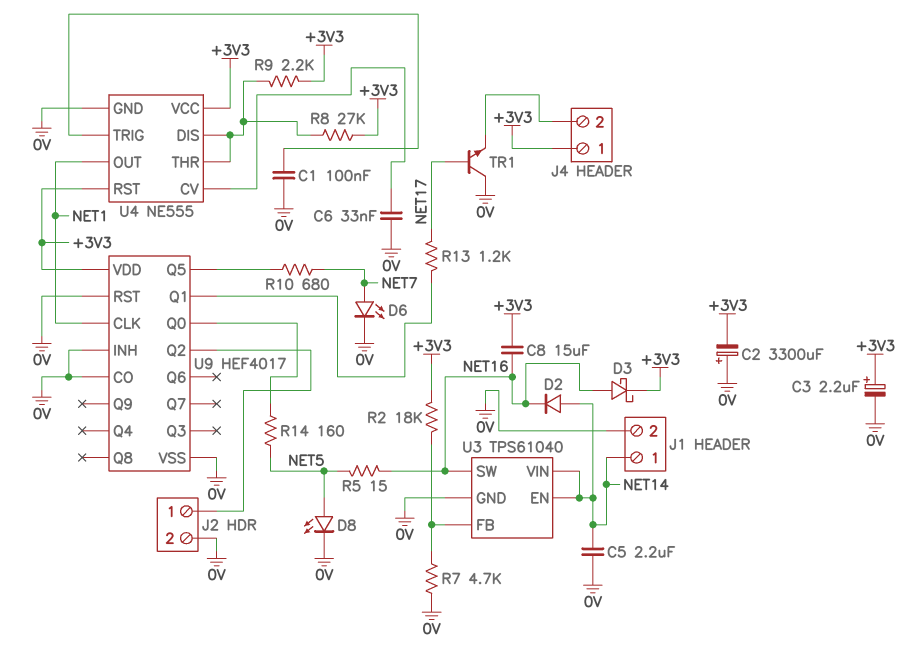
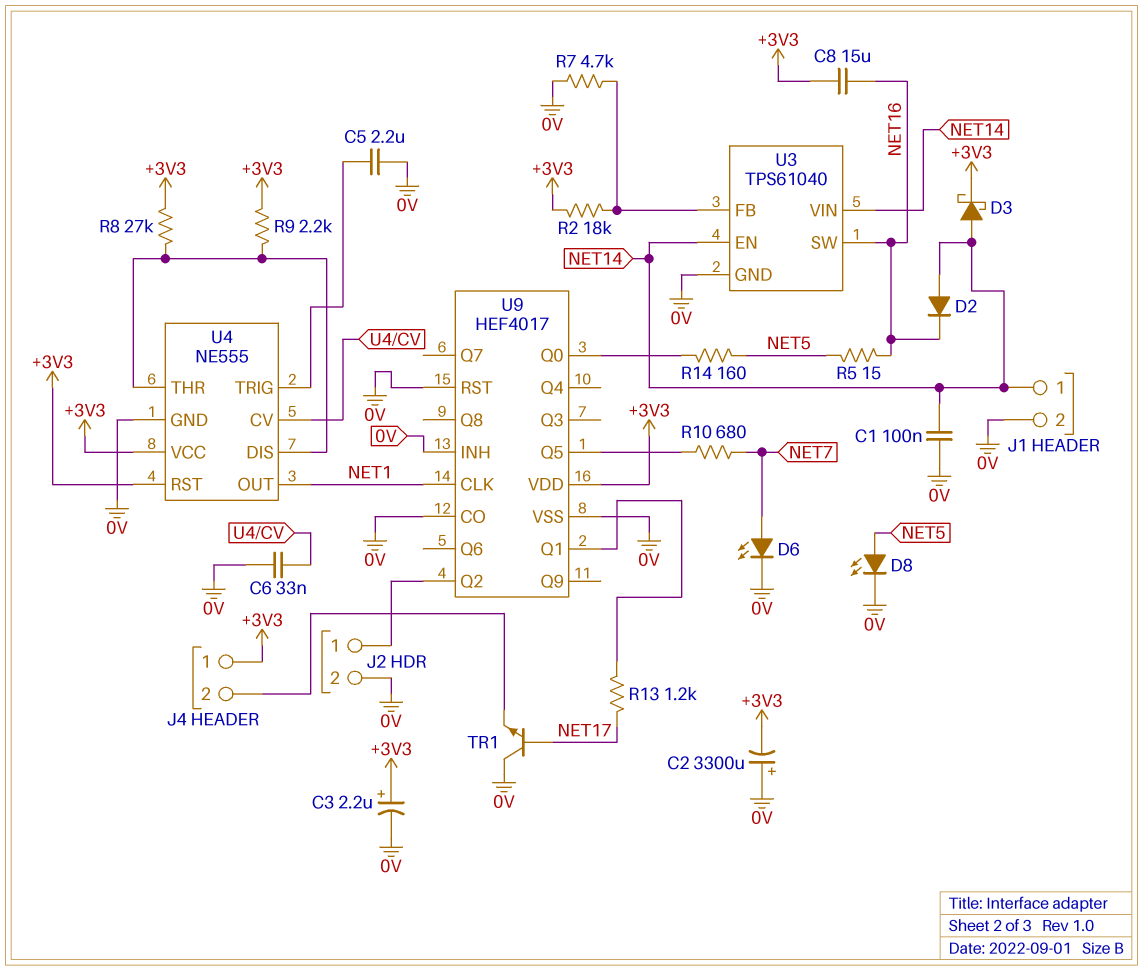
C1: 100nF (0V, U4/TRIG) -> 100nF (0V, NET14)
C5: 2.2uF (0V, NET14) -> 2.2uF (0V, U4/TRIG)
D3: schottky (A NET16, K +3V3) -> schottky (A NET14, K +3V3)

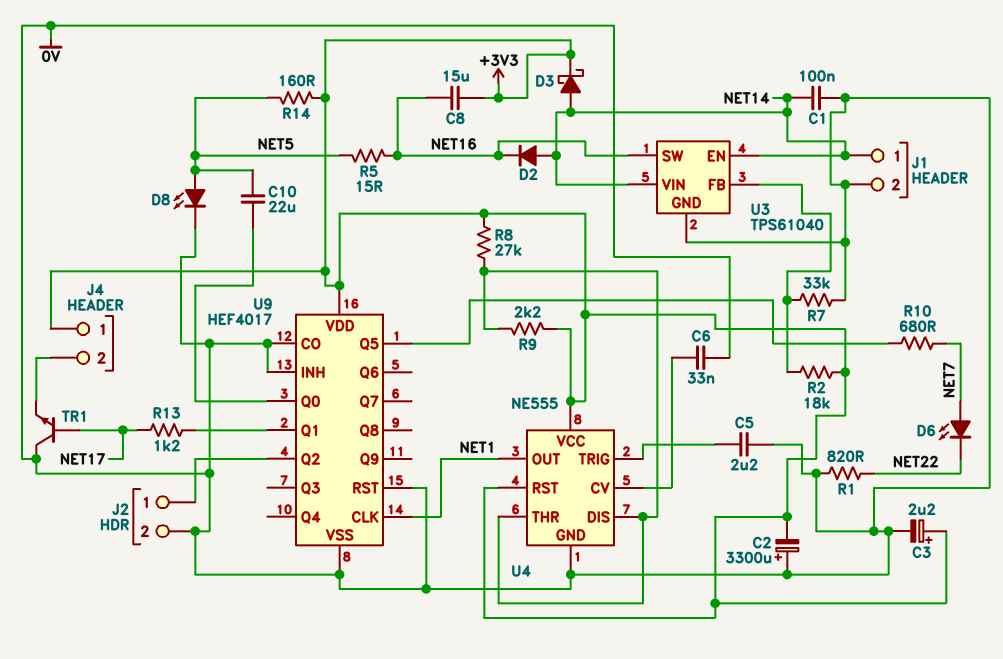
C10: none -> 22uF (NET5, U9/Q0)
D6: LED (A NET7, K 0V) -> LED (A NET7, K NET22)
R1: none -> 820 (0V, NET22)
R7: 4.7k (0V, U3/FB) -> 33k (0V, U3/FB)
R14: 160 (NET5, U9/Q0) -> 160 (+3V3, NET5)

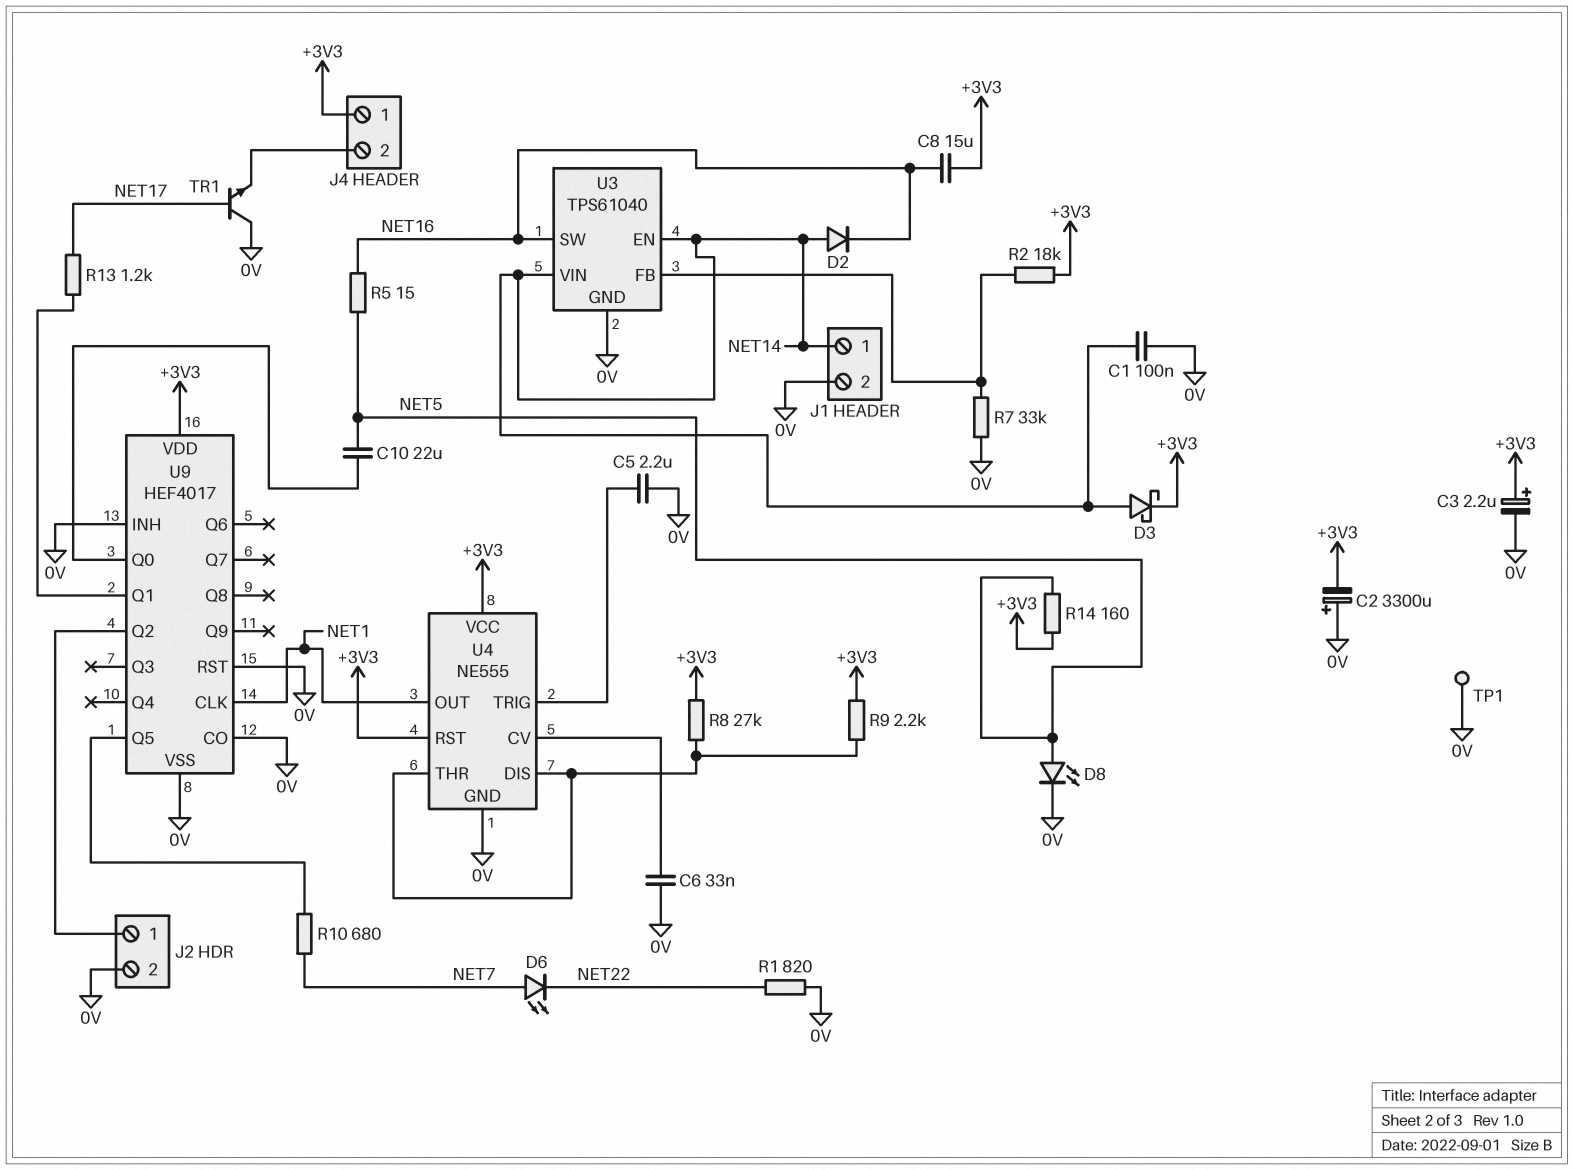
TP1: none -> test point (0V)

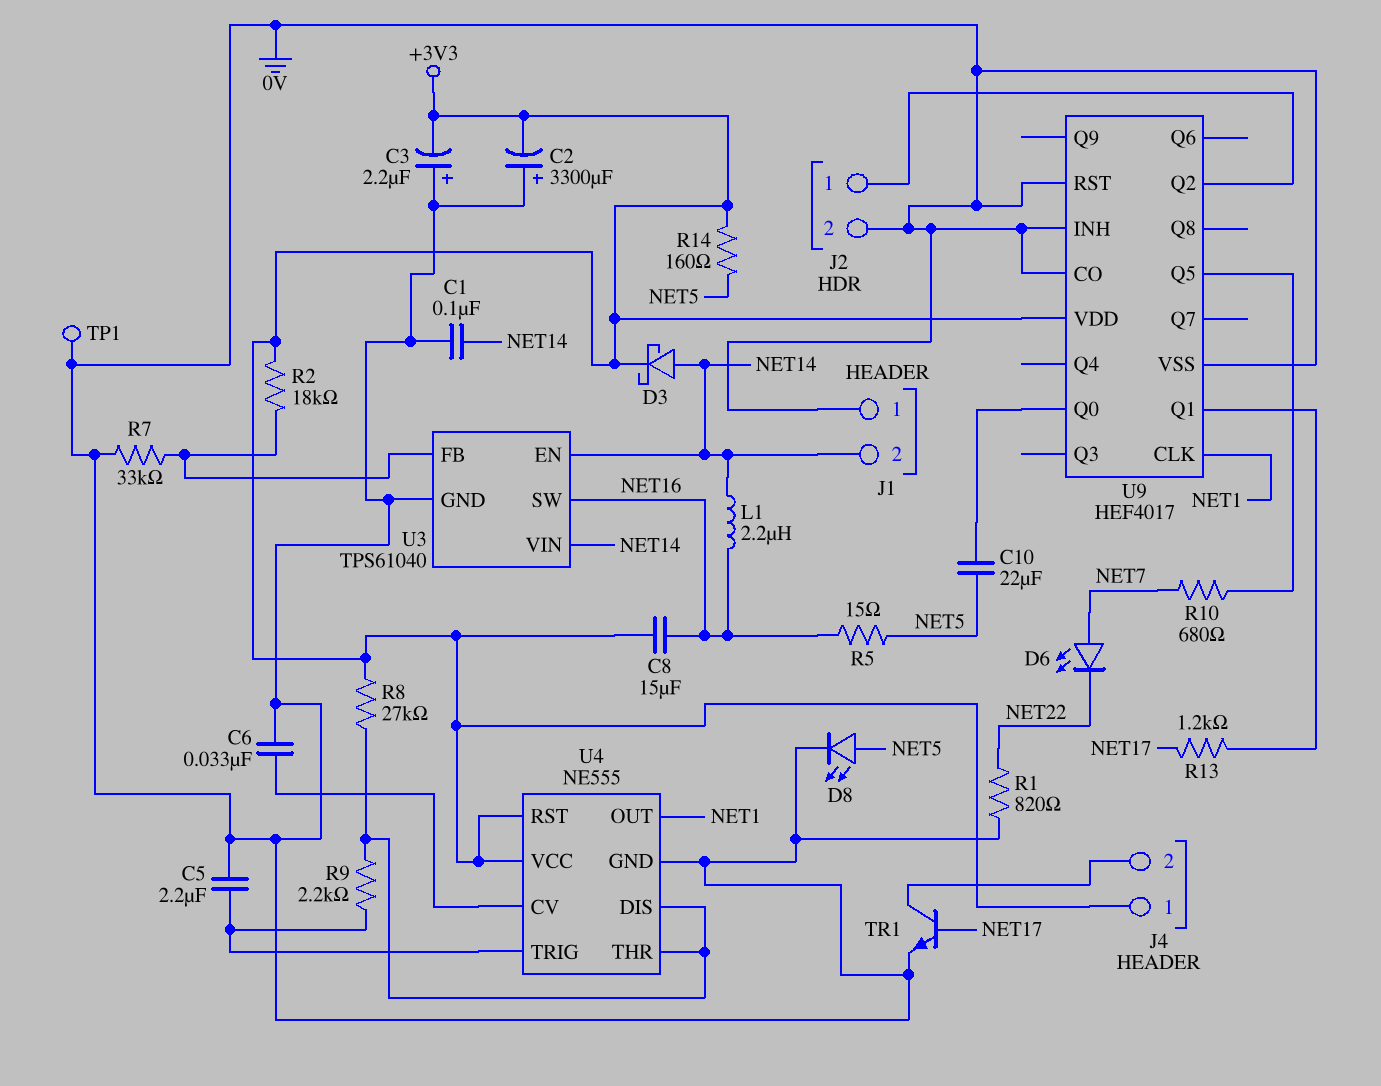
C3: 2.2uF (plus +3V3, minus 0V) -> 2.2uF (plus 0V, minus +3V3)
D2: diode (A NET14, K NET16) -> none
J1 pin 1: NET14 -> 0V
J1 pin 2: 0V -> NET14
L1: none -> 2.2uH (NET14, NET16)
R9: 2.2k (+3V3, U4/DIS) -> 2.2k (U4/DIS, U4/TRIG)
TR1: NPN (B NET17, C 0V, E J4/2) -> NPN (B NET17, C J4/2, E 0V)

